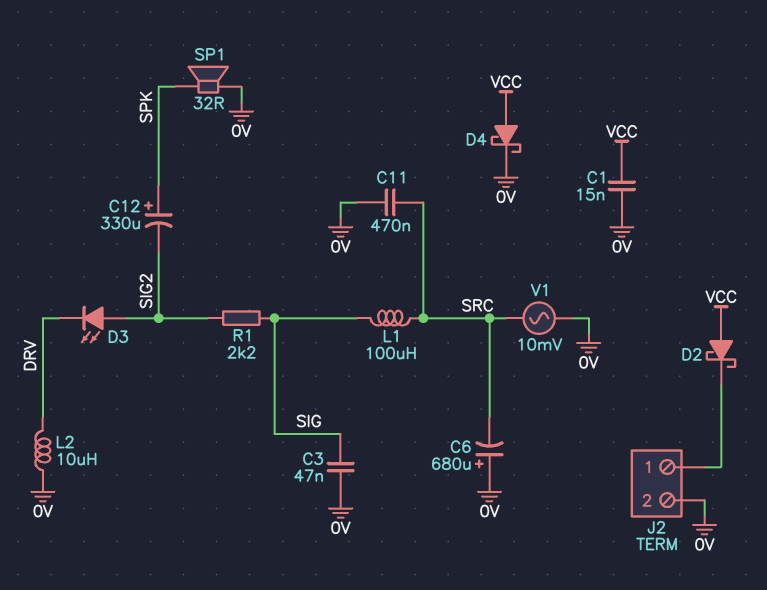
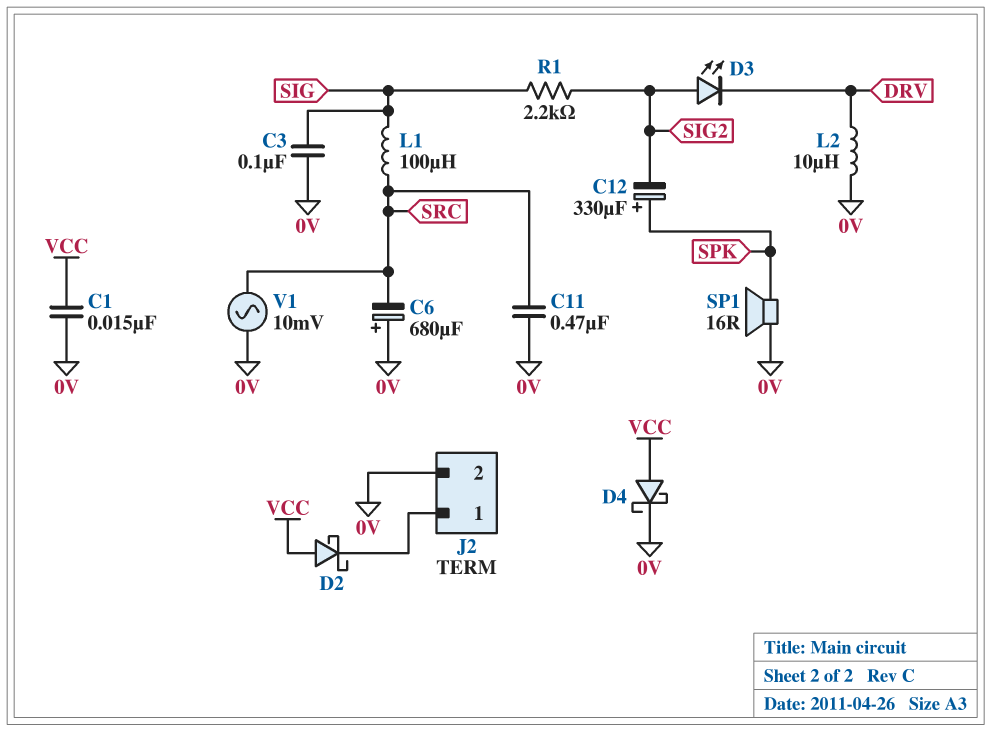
C3: 47nF (0V, SIG) -> 100nF (0V, SIG)
SP1: speaker 32R (0V, SPK) -> speaker 16R (0V, SPK)

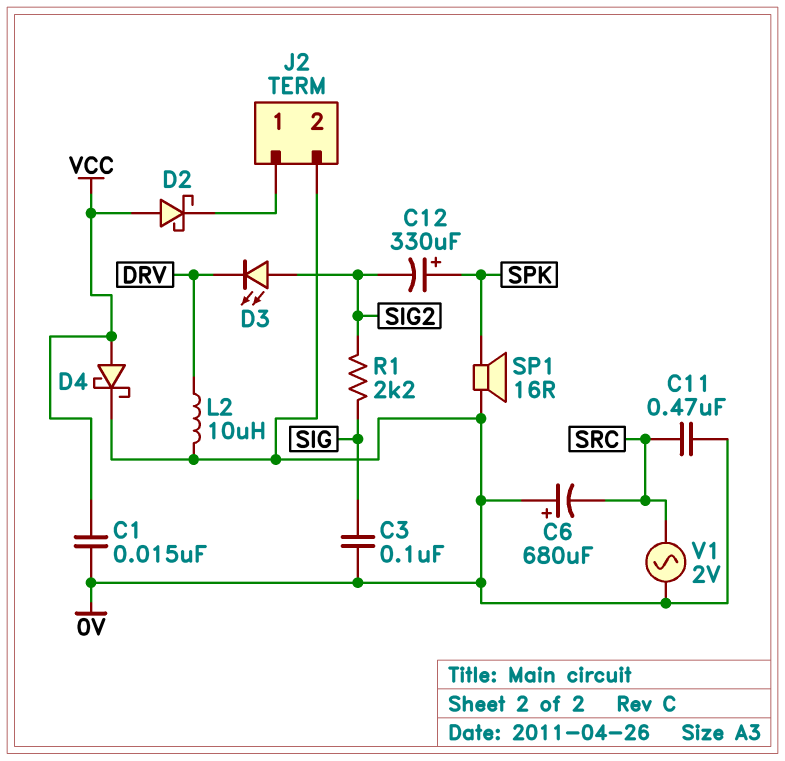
L1: 100uH (SIG, SRC) -> none
V1: AC 10mV (0V, SRC) -> AC 2V (0V, SRC)

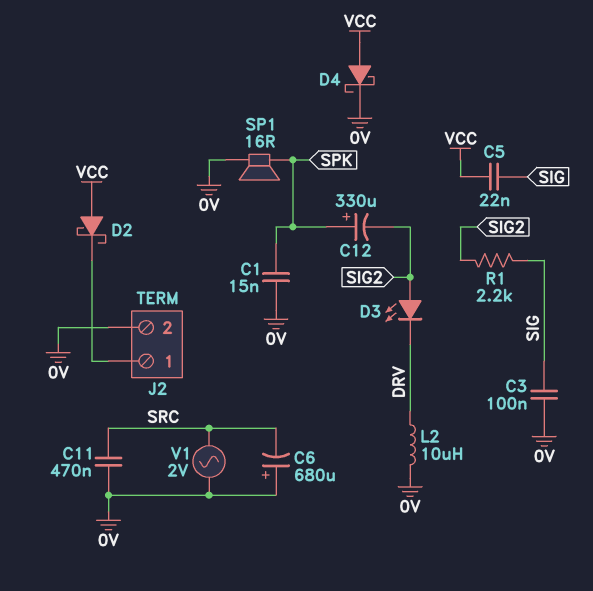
C1: 15nF (0V, VCC) -> 15nF (0V, SPK)
C5: none -> 22nF (SIG, VCC)

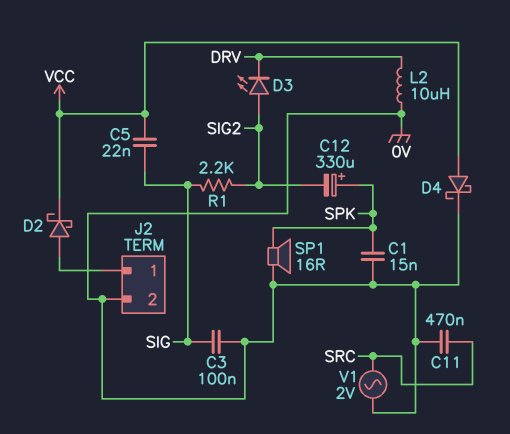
C6: 680uF (plus 0V, minus SRC) -> none
D2: schottky (A VCC, K J2/1) -> schottky (A J2/1, K VCC)

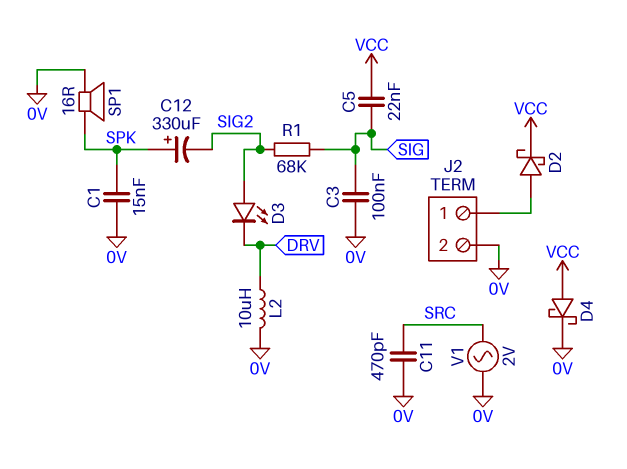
C11: 470nF (0V, SRC) -> 470pF (0V, SRC)
R1: 2.2k (SIG, SIG2) -> 68k (SIG, SIG2)

